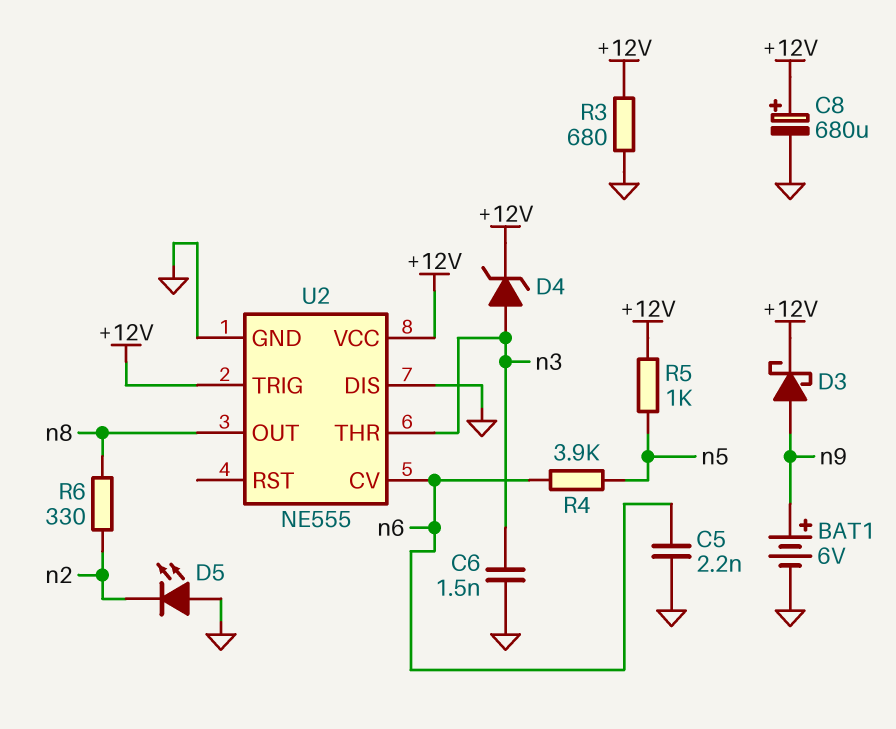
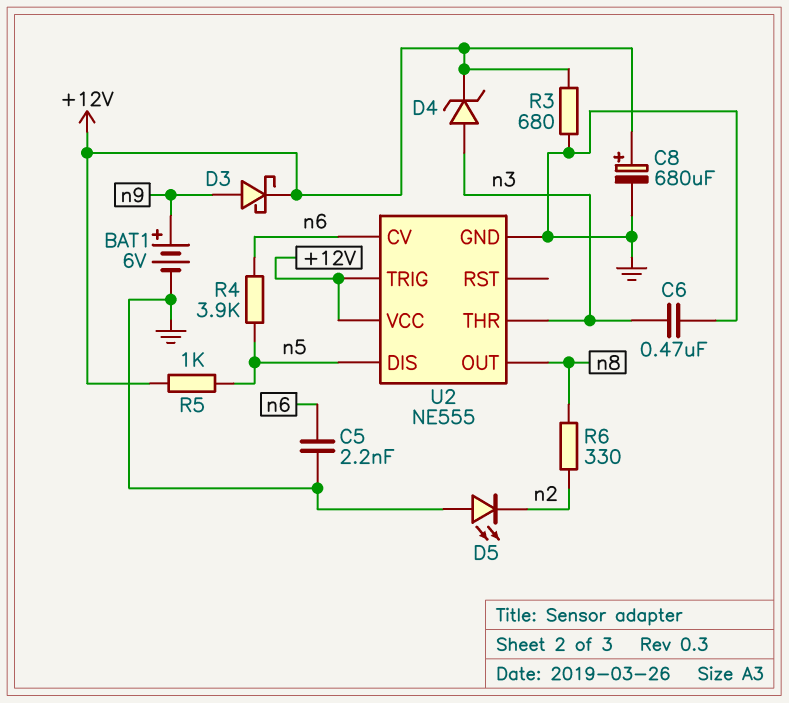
C6: 1.5nF (GND, n3) -> 470nF (GND, n3)
U2 pin DIS: GND -> n5

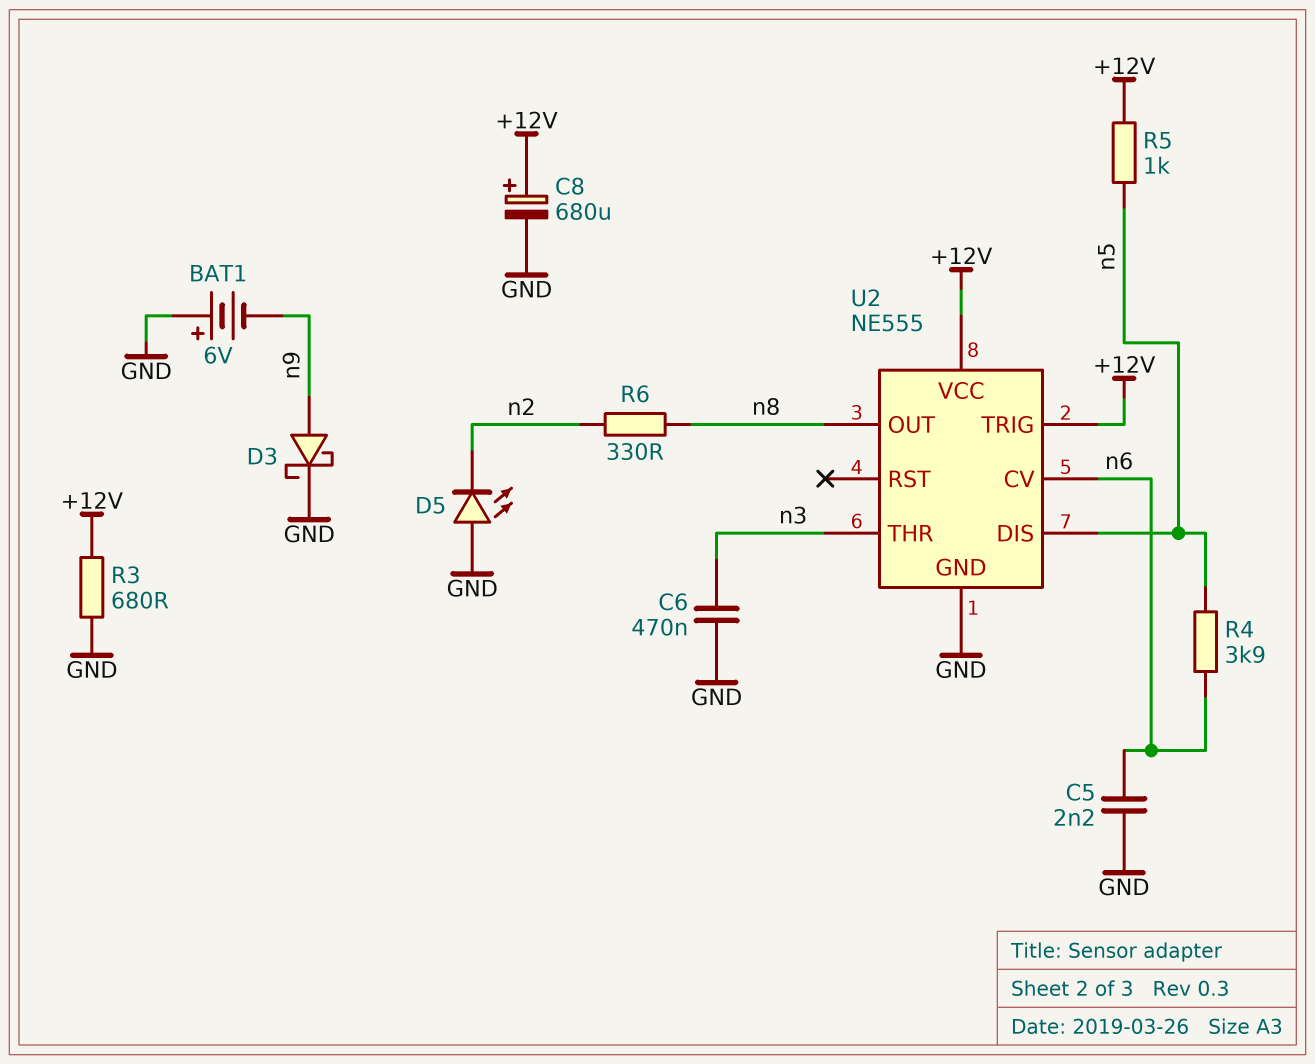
BAT1: 6V (plus n9, minus GND) -> 6V (plus GND, minus n9)
D3: schottky (A n9, K +12V) -> schottky (A n9, K GND)
D4: zener (A n3, K +12V) -> none

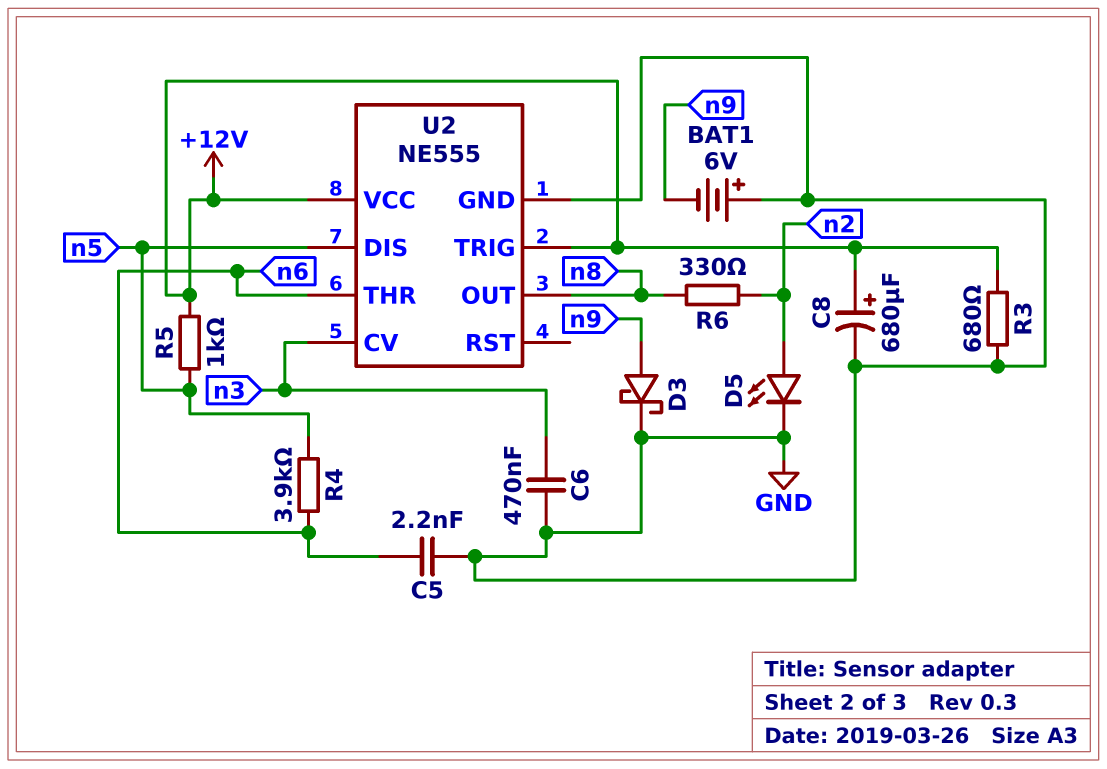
D5: LED (A GND, K n2) -> LED (A n2, K GND)
U2 pin CV: n6 -> n3
U2 pin THR: n3 -> n6

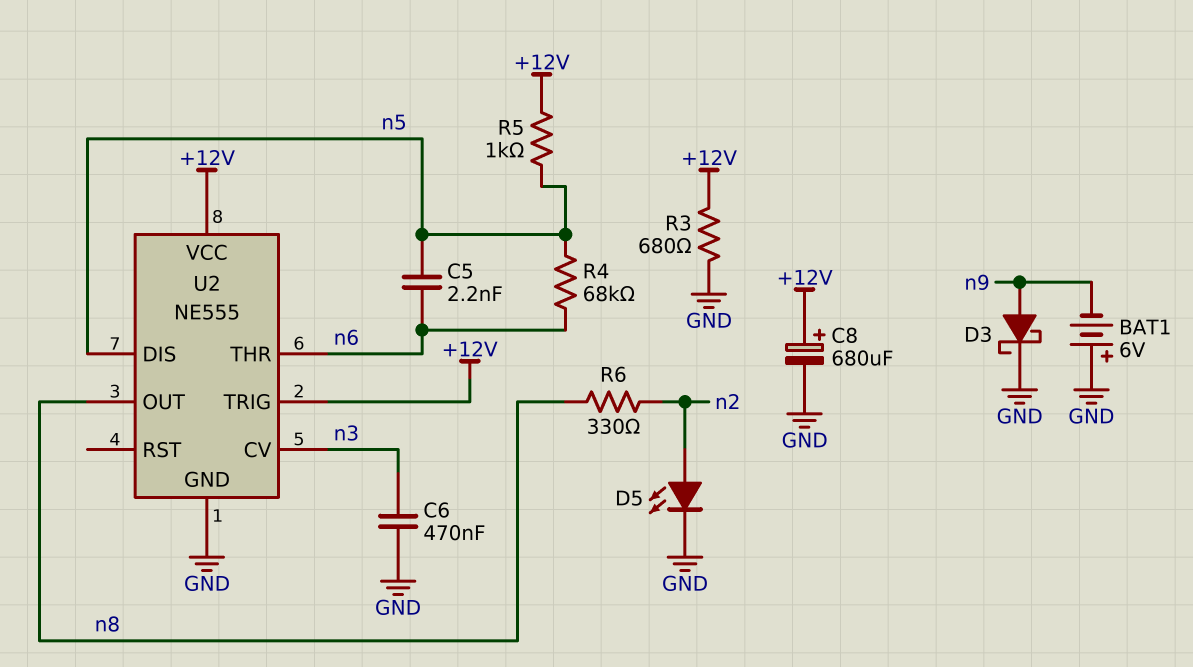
C5: 2.2nF (GND, n6) -> 2.2nF (n5, n6)
R4: 3.9k (n5, n6) -> 68k (n5, n6)

